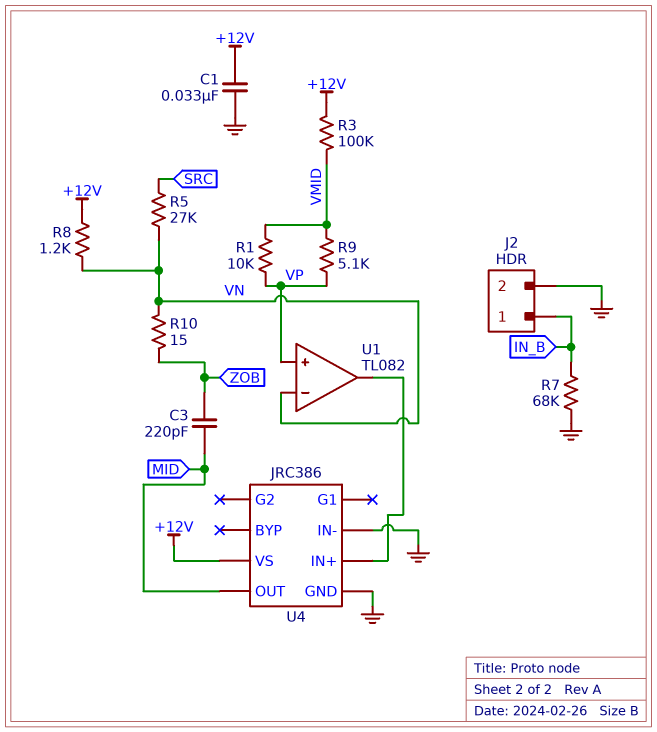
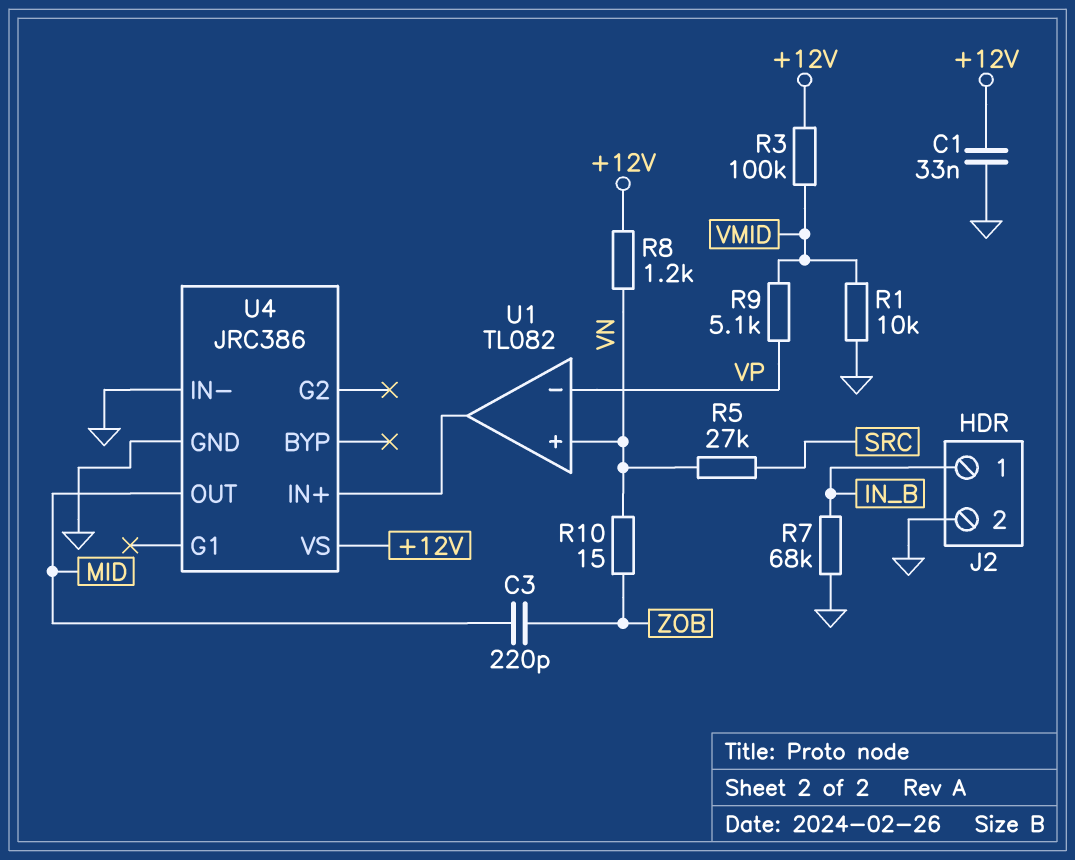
R1: 10k (VMID, VP) -> 10k (GND, VMID)
U1 pin in+: VP -> VN
U1 pin in-: VN -> VP

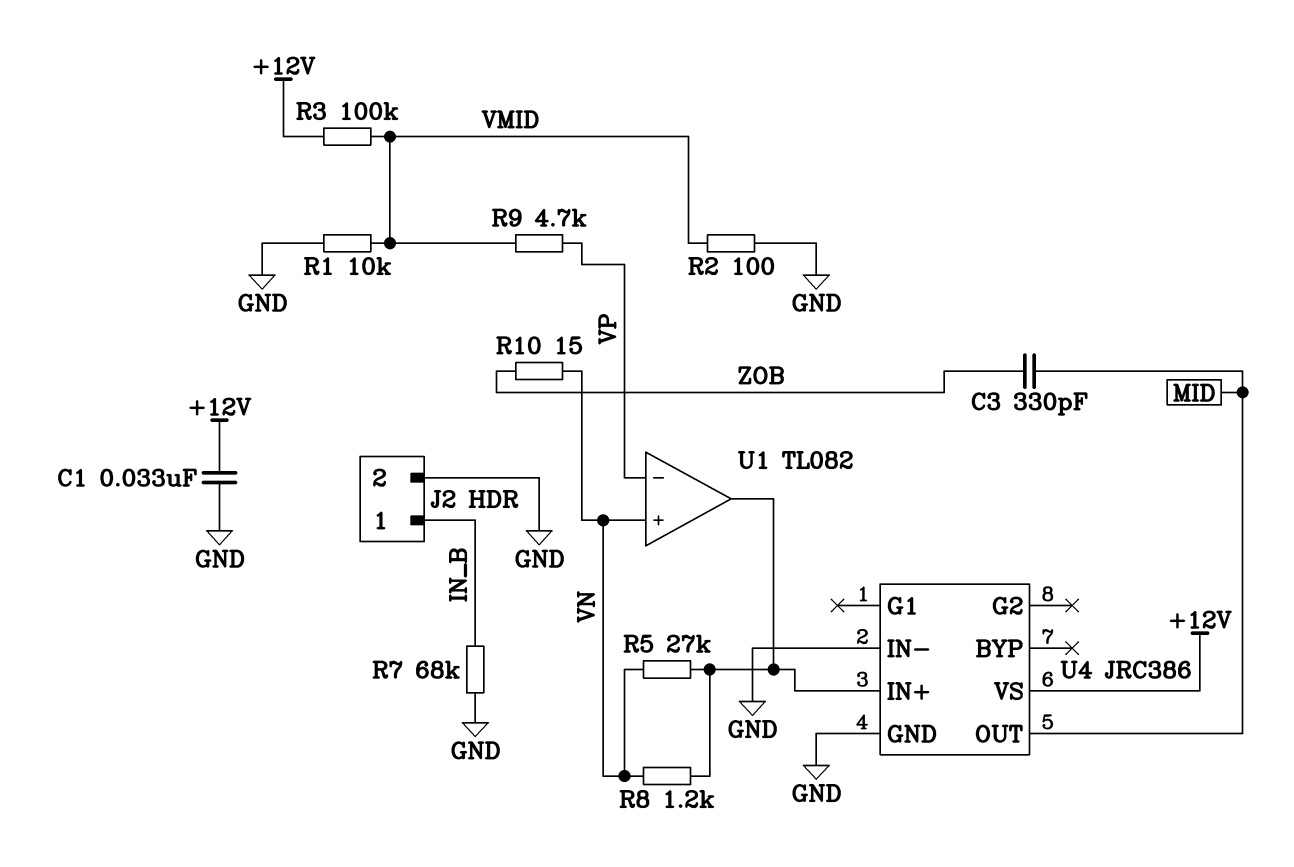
C3: 220pF (MID, ZOB) -> 330pF (MID, ZOB)
R2: none -> 100 (GND, VMID)
R5: 27k (SRC, VN) -> 27k (U1/out, VN)
R8: 1.2k (+12V, VN) -> 1.2k (U1/out, VN)
R9: 5.1k (VMID, VP) -> 4.7k (VMID, VP)

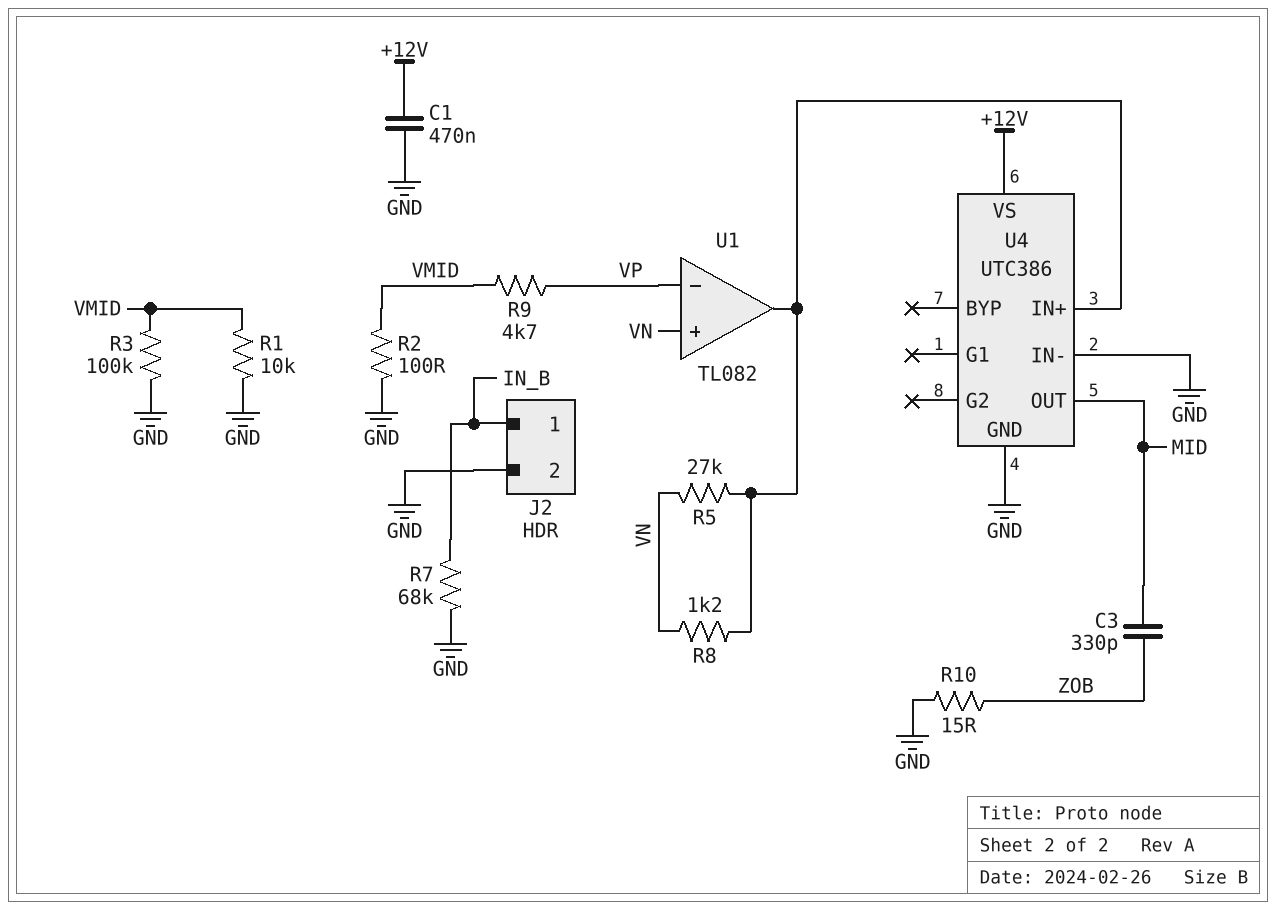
C1: 33nF (+12V, GND) -> 470nF (+12V, GND)
R3: 100k (+12V, VMID) -> 100k (GND, VMID)
R10: 15 (VN, ZOB) -> 15 (GND, ZOB)
U4: JRC386 -> UTC386

